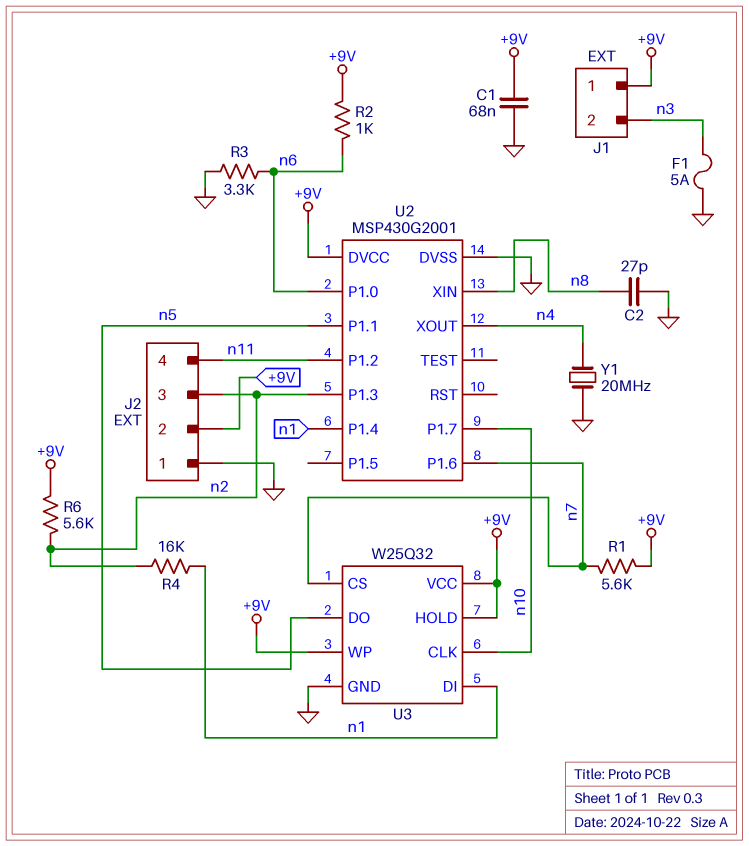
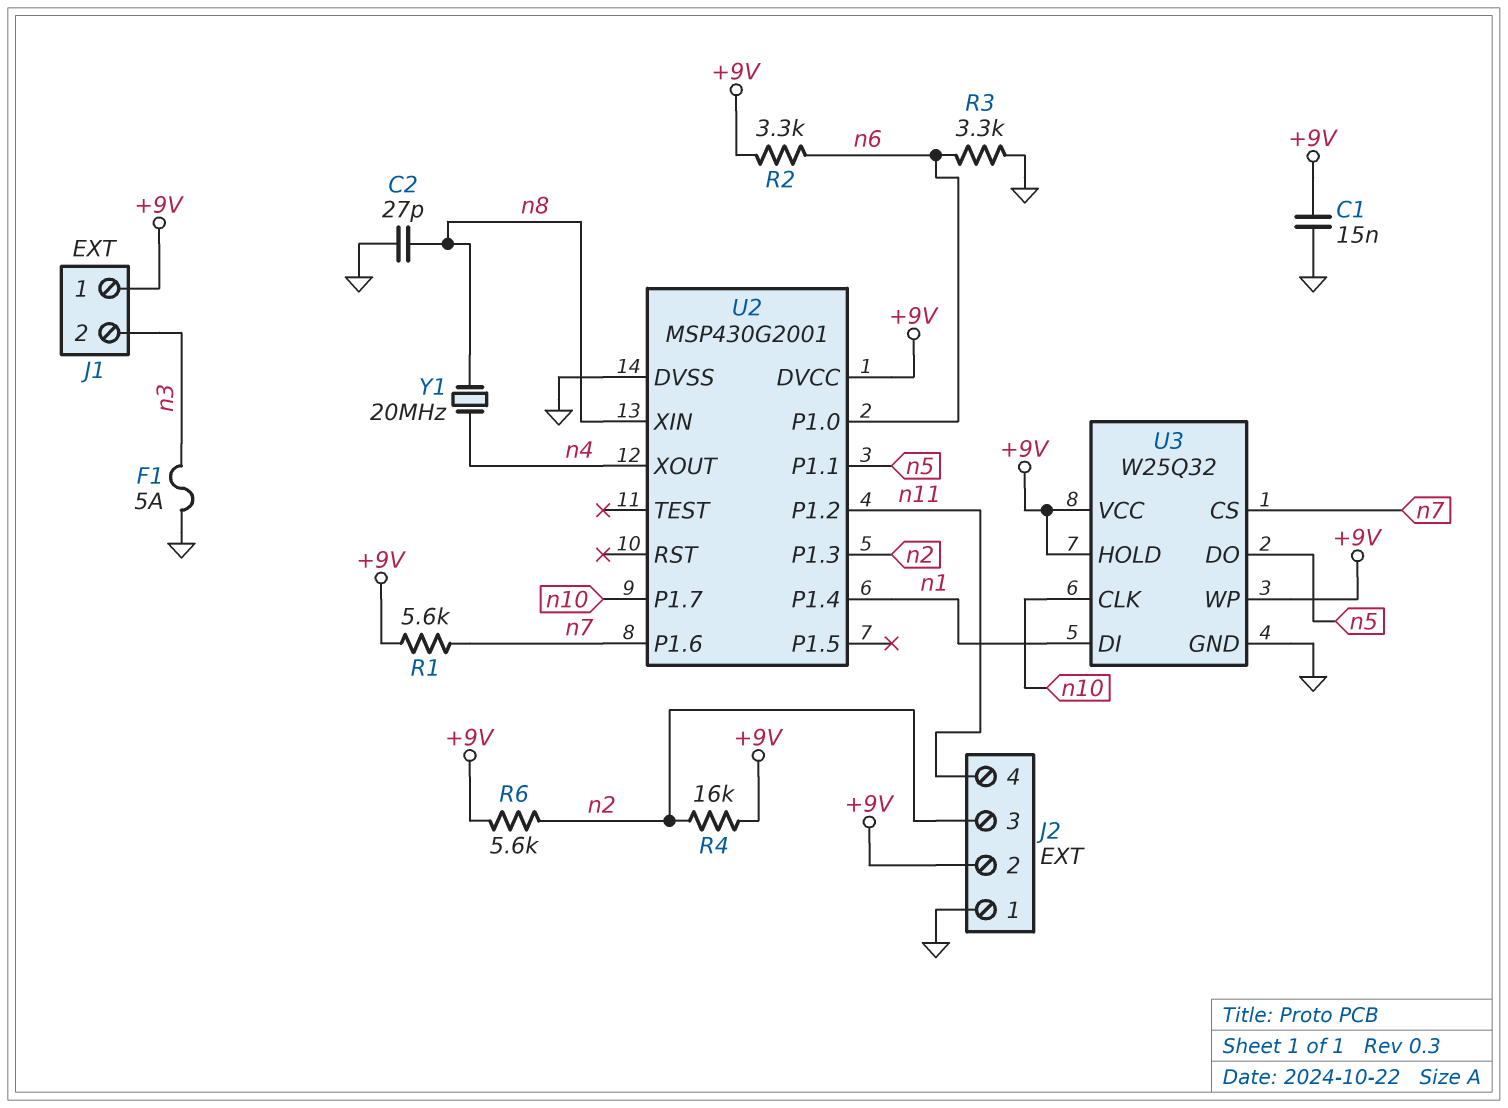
C1: 68nF (+9V, GND) -> 15nF (+9V, GND)
R2: 1k (+9V, n6) -> 3.3k (+9V, n6)
R4: 16k (n1, n2) -> 16k (+9V, n2)
Y1: 20MHz (GND, n4) -> 20MHz (n4, n8)

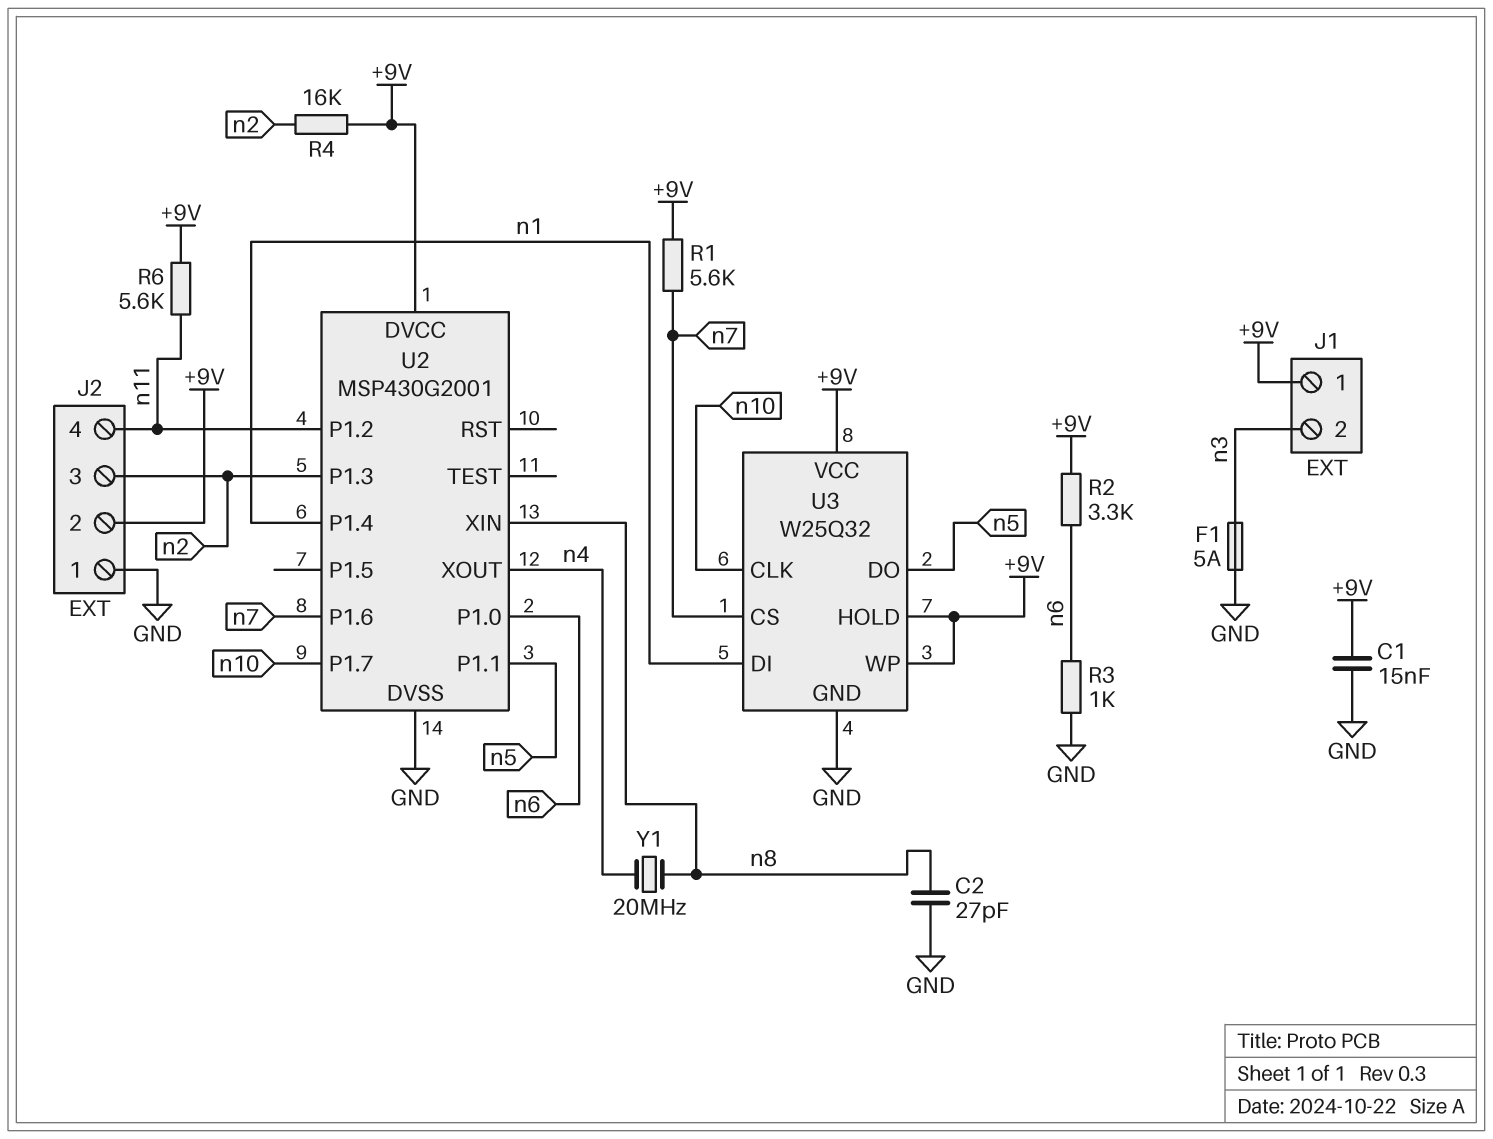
R3: 3.3k (GND, n6) -> 1k (GND, n6)
R6: 5.6k (+9V, n2) -> 5.6k (+9V, n11)

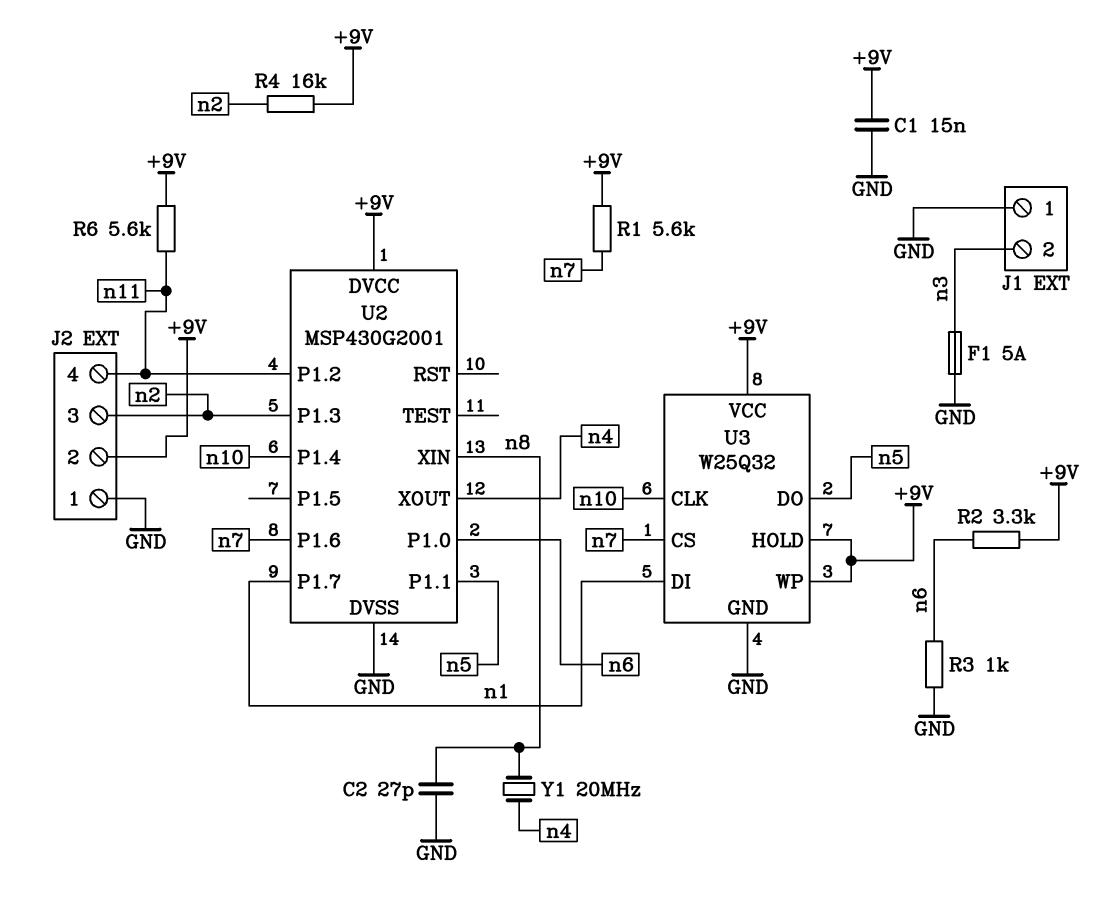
J1 pin 1: +9V -> GND
U2 pin P1.4: n1 -> n10
U2 pin P1.7: n10 -> n1

